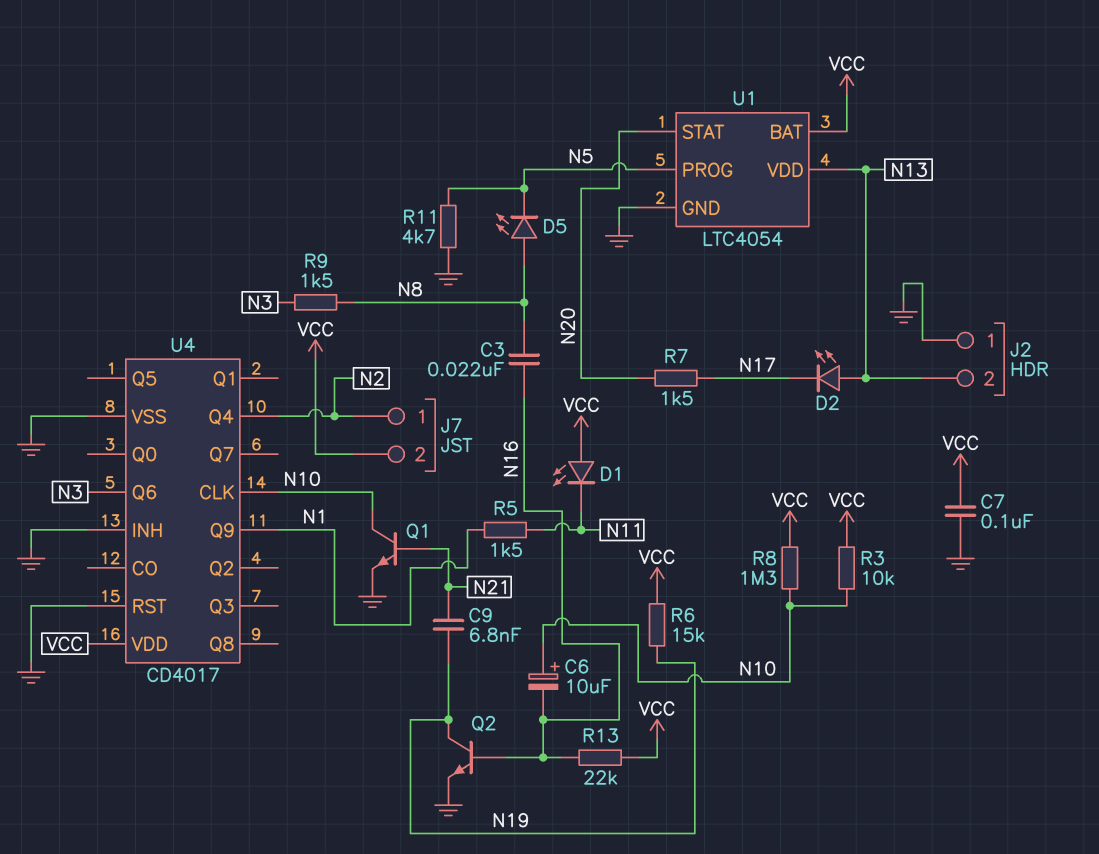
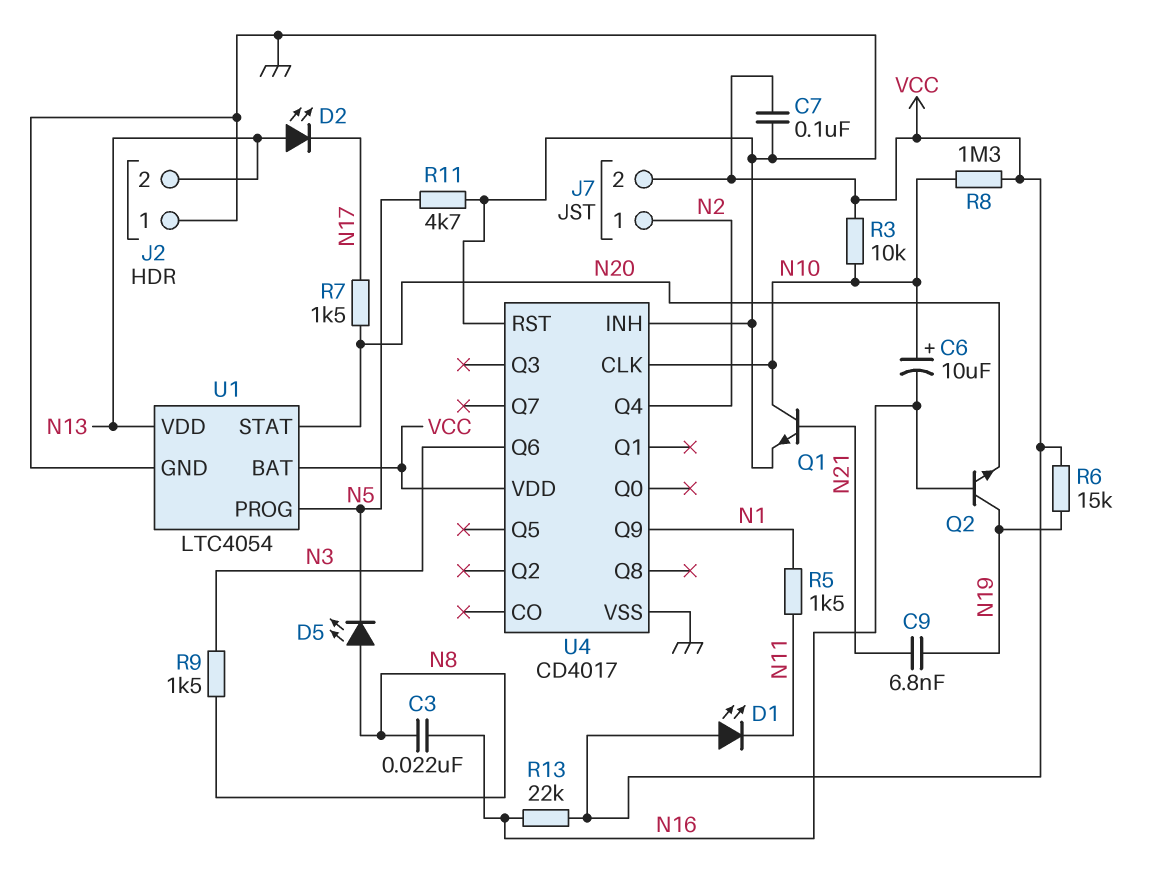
Q2: NPN (B N16, C N19, E GND) -> NPN (B N16, C N19, E N20)

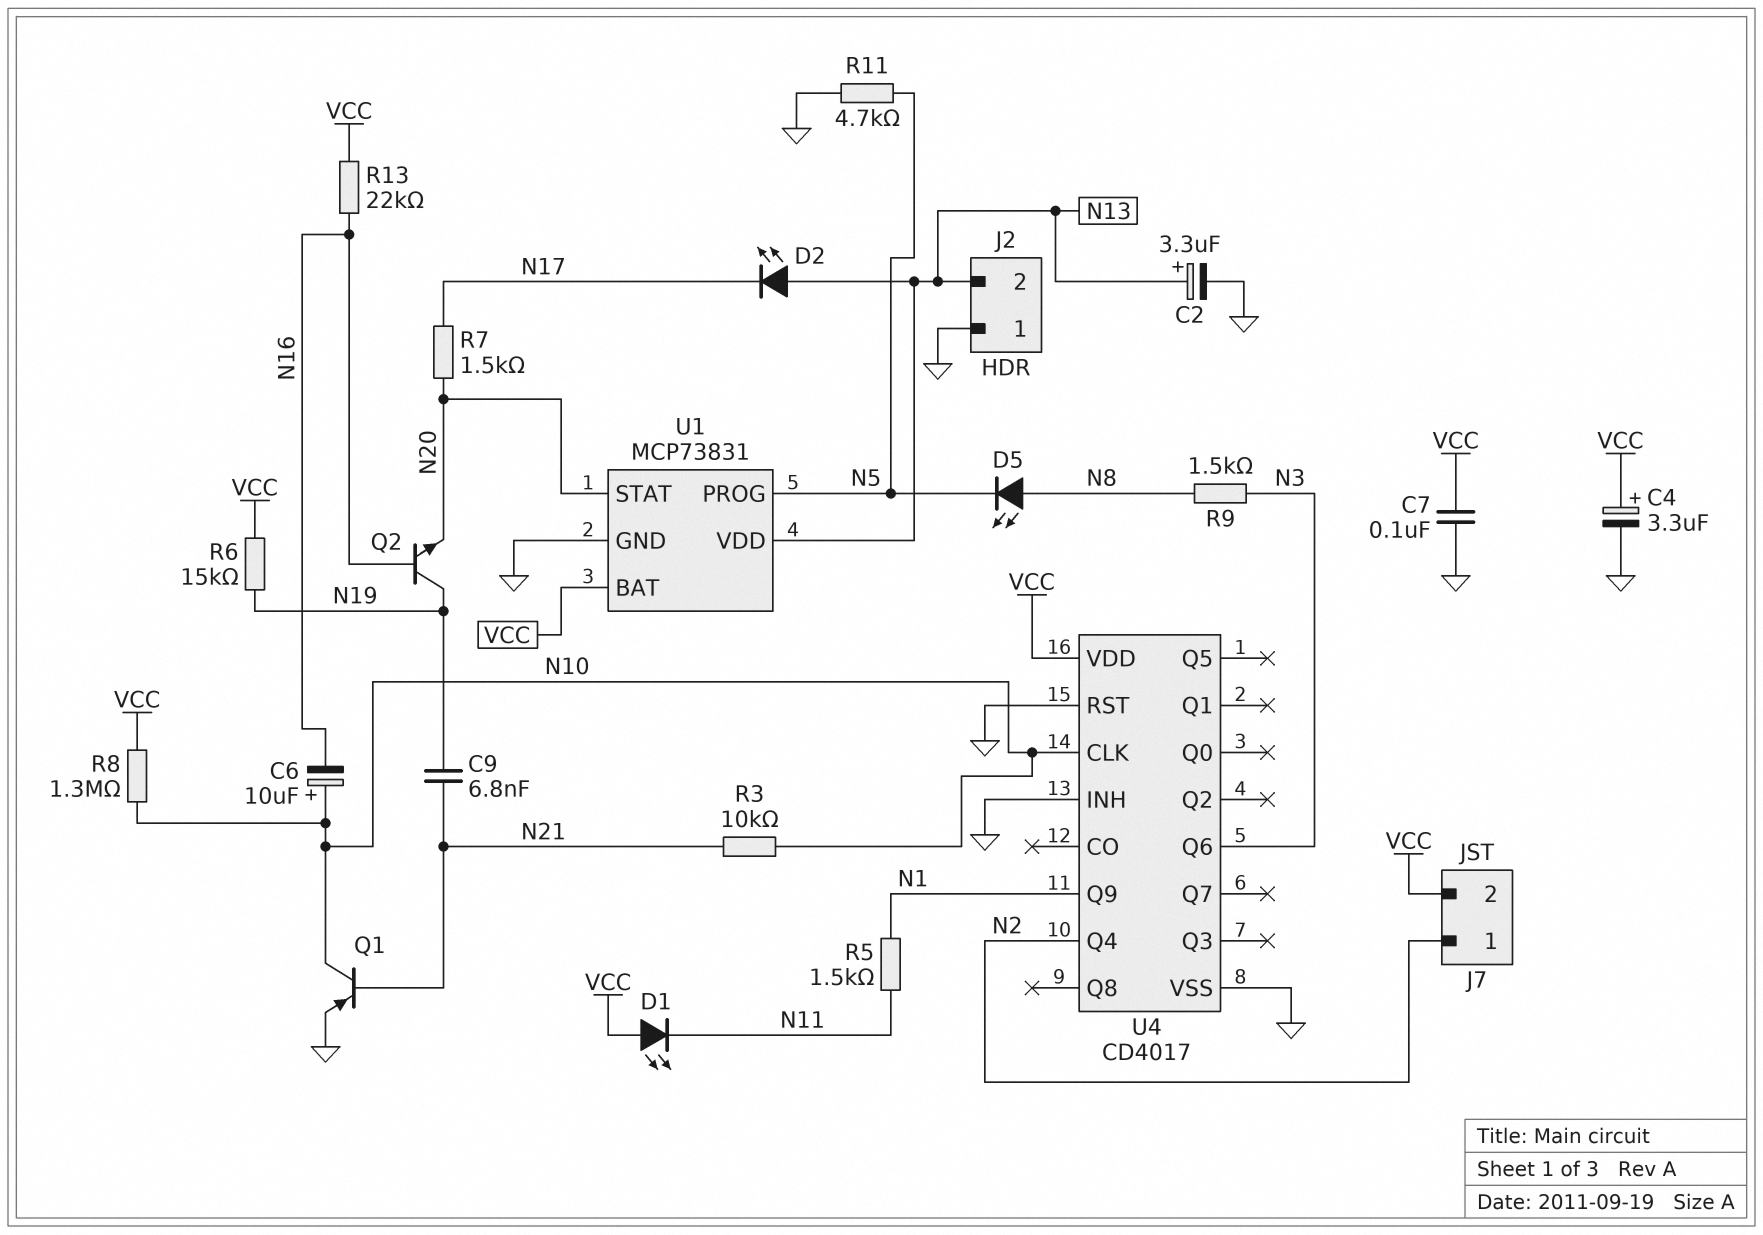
C2: none -> 3.3uF (plus N13, minus GND)
C3: 22nF (N8, N16) -> none
C4: none -> 3.3uF (plus VCC, minus GND)
Q1: NPN (B N21, C N10, E GND) -> PNP (B N21, C N10, E GND)
R3: 10k (N10, VCC) -> 10k (N10, N21)
U1: LTC4054 -> MCP73831

